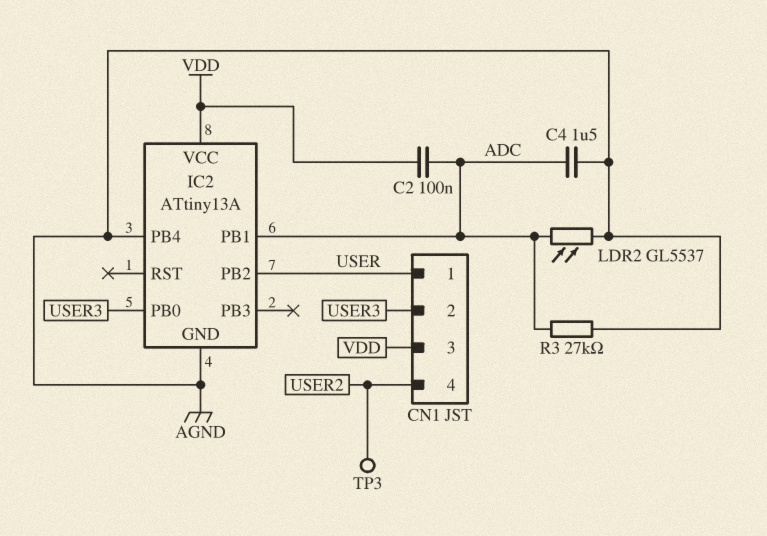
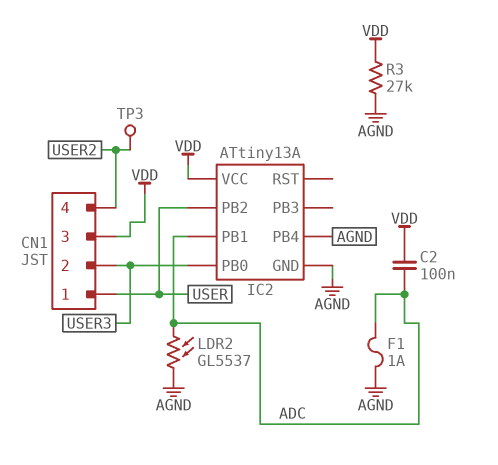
C4: 1.5uF (ADC, AGND) -> none
F1: none -> 1A (ADC, AGND)
R3: 27k (ADC, AGND) -> 27k (AGND, VDD)

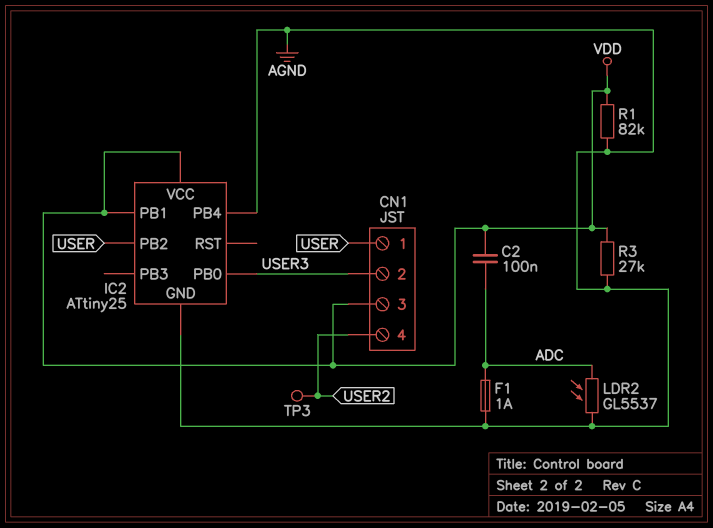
IC2: ATtiny13A -> ATtiny25
IC2 pin PB1: ADC -> VDD
R1: none -> 82k (AGND, VDD)

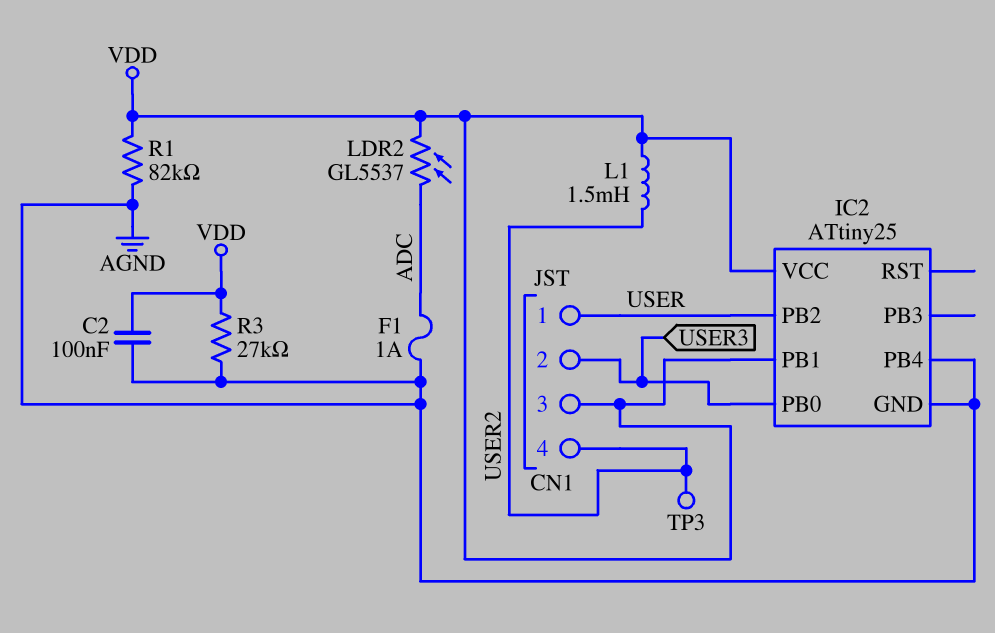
C2: 100nF (ADC, VDD) -> 100nF (AGND, VDD)
L1: none -> 1.5mH (USER2, VDD)
LDR2: GL5537 (ADC, AGND) -> GL5537 (ADC, VDD)

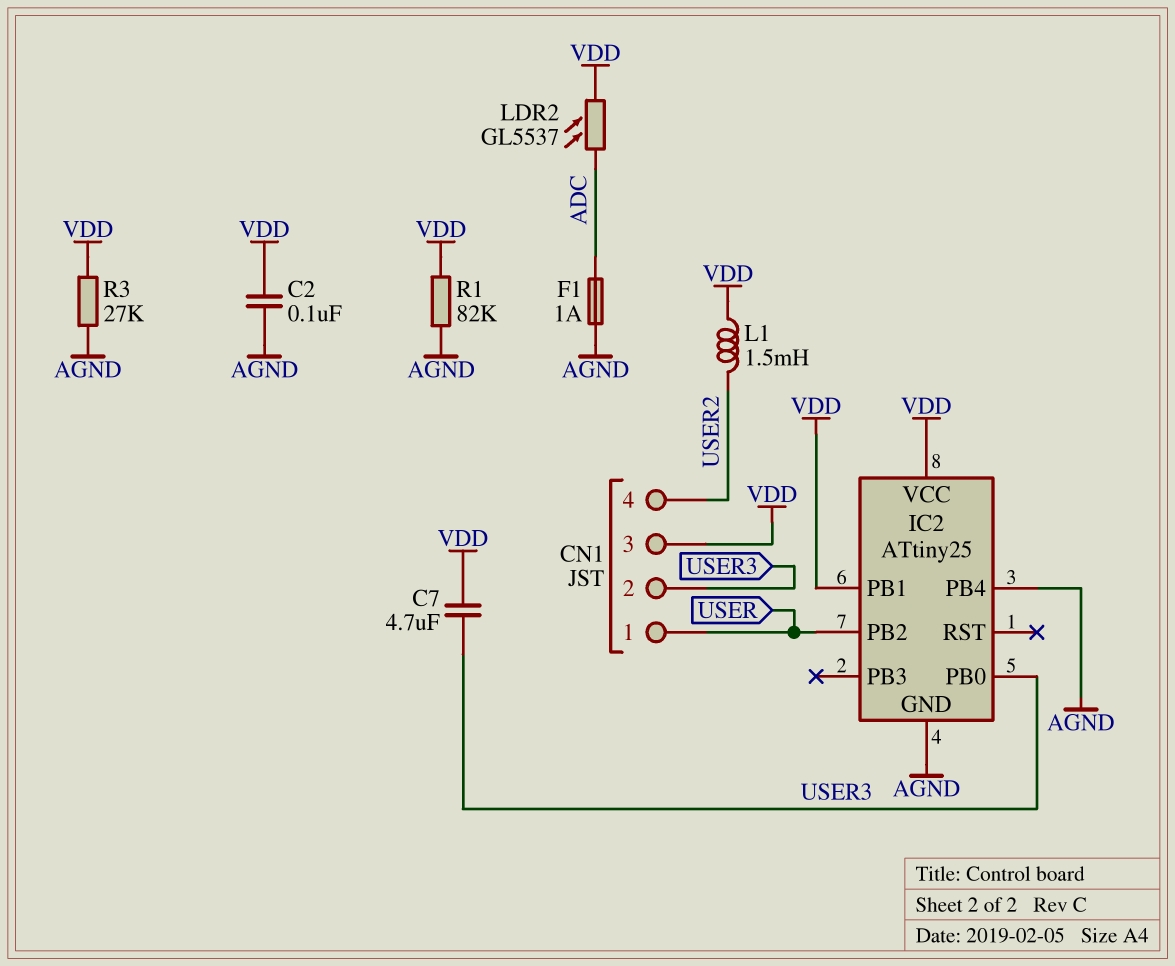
C7: none -> 4.7uF (USER3, VDD)
TP3: test point (USER2) -> none

